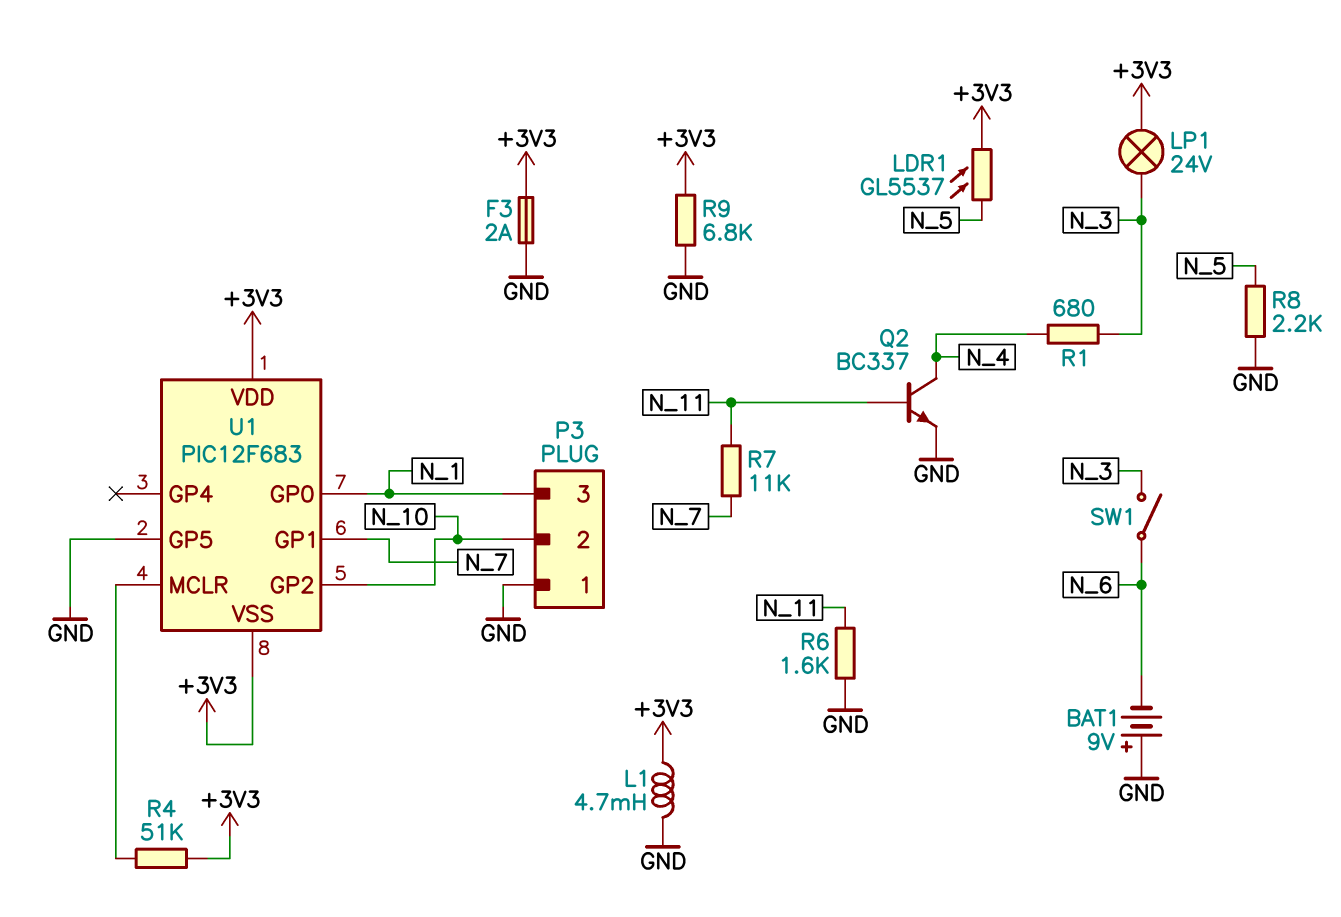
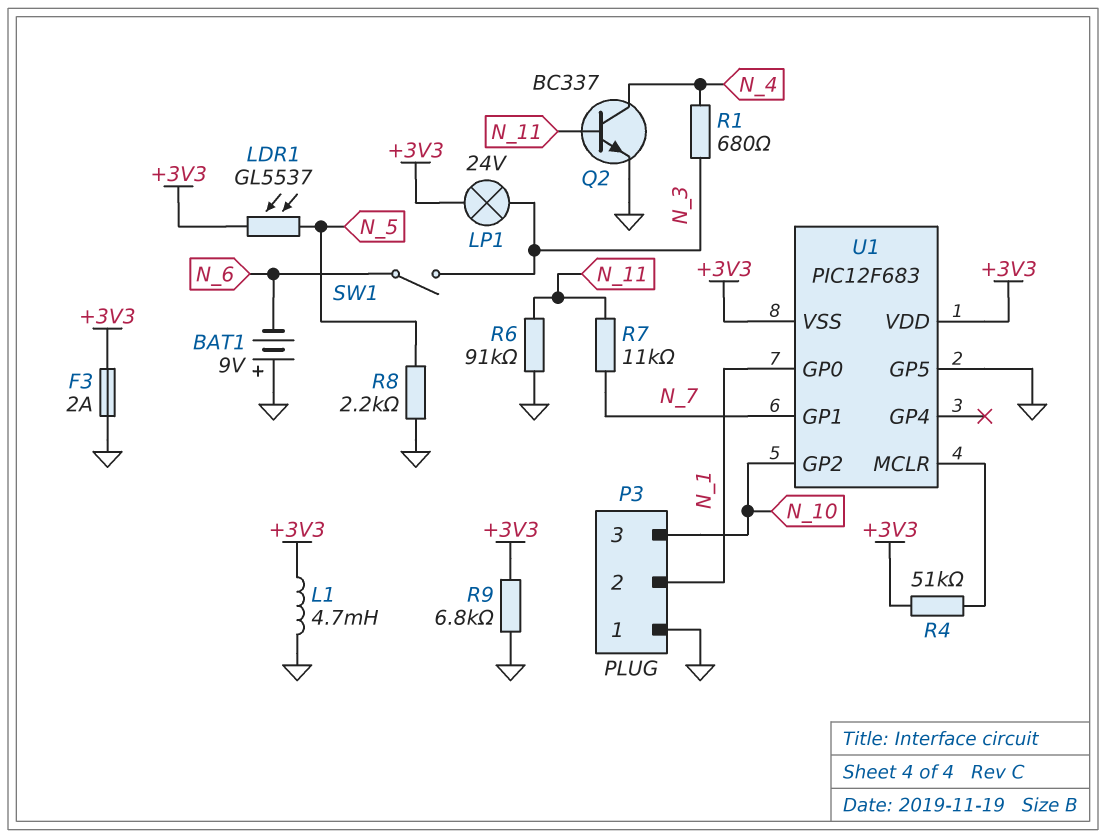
P3 pin 2: N_10 -> N_1
P3 pin 3: N_1 -> N_10
R6: 1.6k (GND, N_11) -> 91k (GND, N_11)

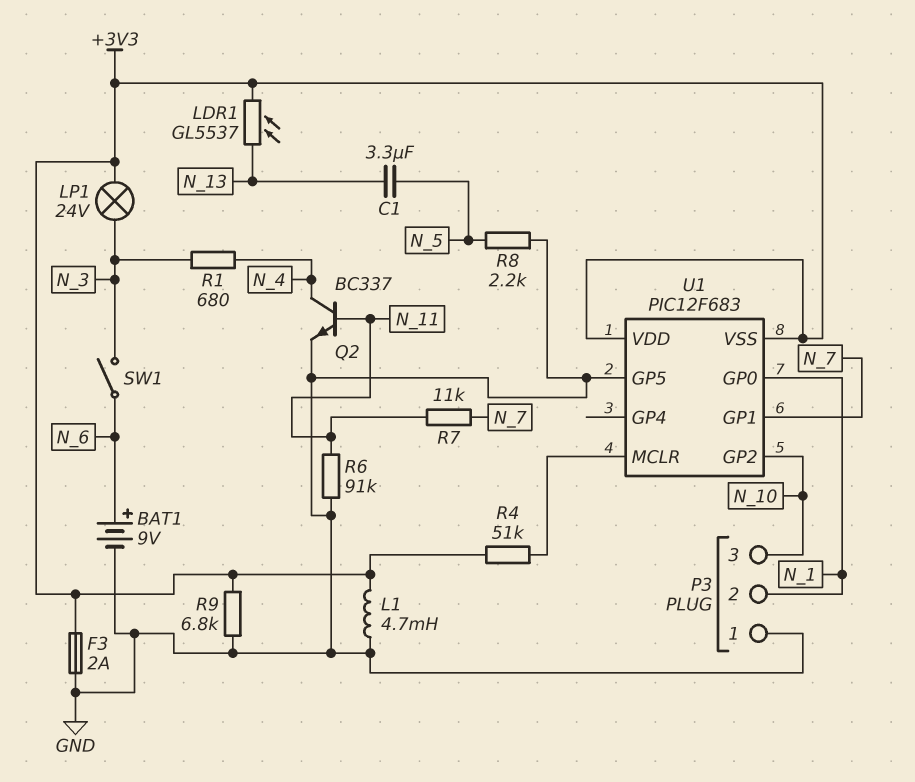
BAT1: 9V (plus GND, minus N_6) -> 9V (plus N_6, minus GND)
C1: none -> 3.3uF (N_5, N_13)
LDR1: GL5537 (+3V3, N_5) -> GL5537 (+3V3, N_13)

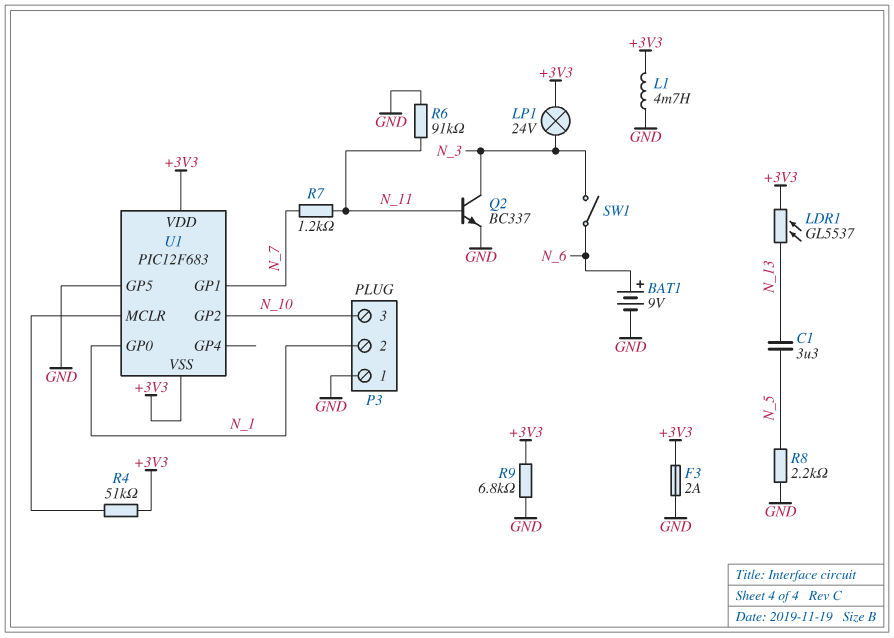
Q2: NPN BC337 (B N_11, C N_4, E GND) -> NPN BC337 (B N_11, C N_3, E GND)
R1: 680 (N_3, N_4) -> none
R7: 11k (N_7, N_11) -> 1.2k (N_7, N_11)

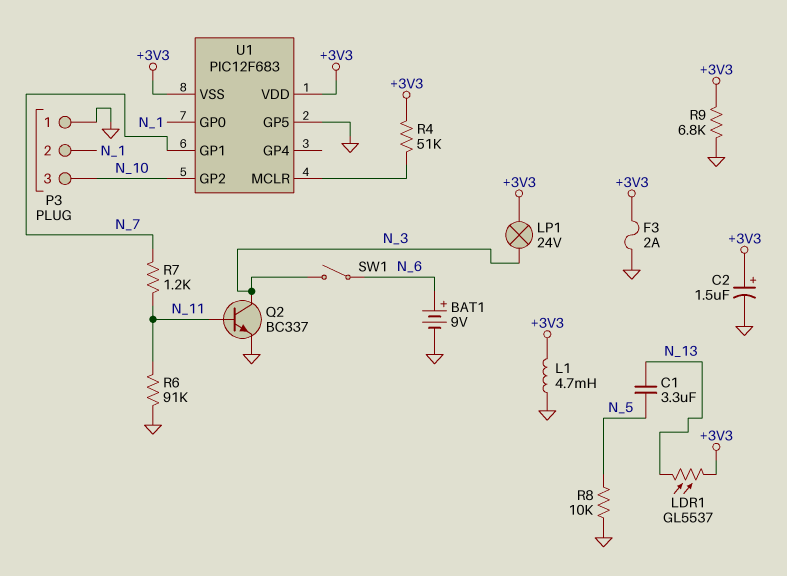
C2: none -> 1.5uF (plus +3V3, minus GND)
R8: 2.2k (GND, N_5) -> 10k (GND, N_5)

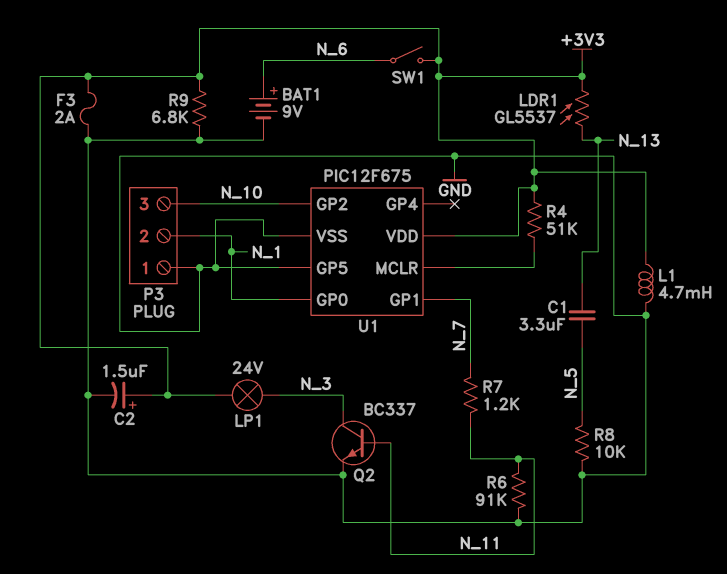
SW1: switch (N_3, N_6) -> switch (+3V3, N_6)
U1: PIC12F683 -> PIC12F675
U1 pin VSS: +3V3 -> GND

